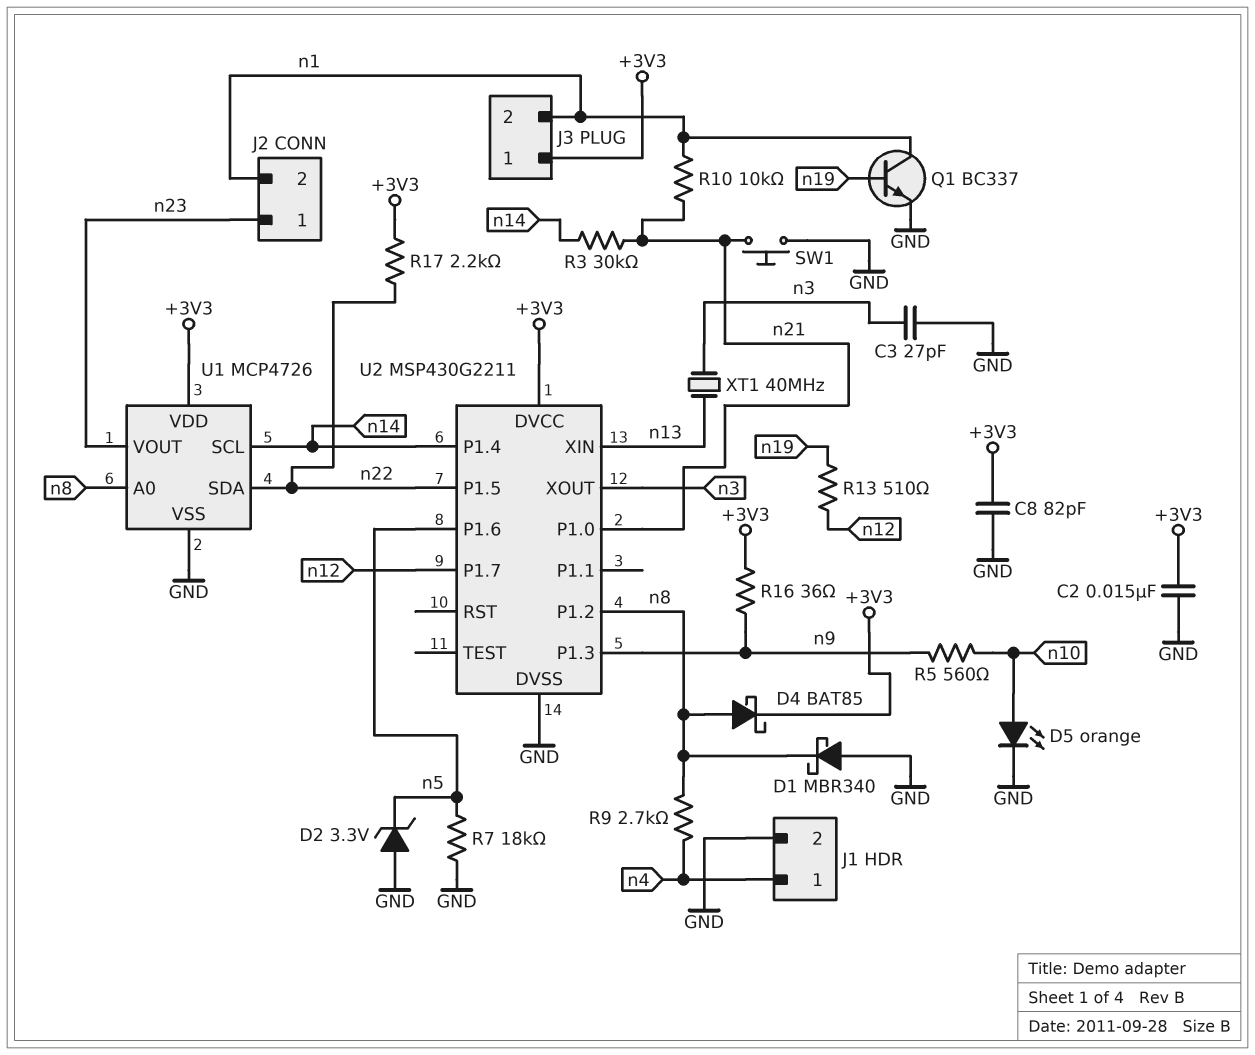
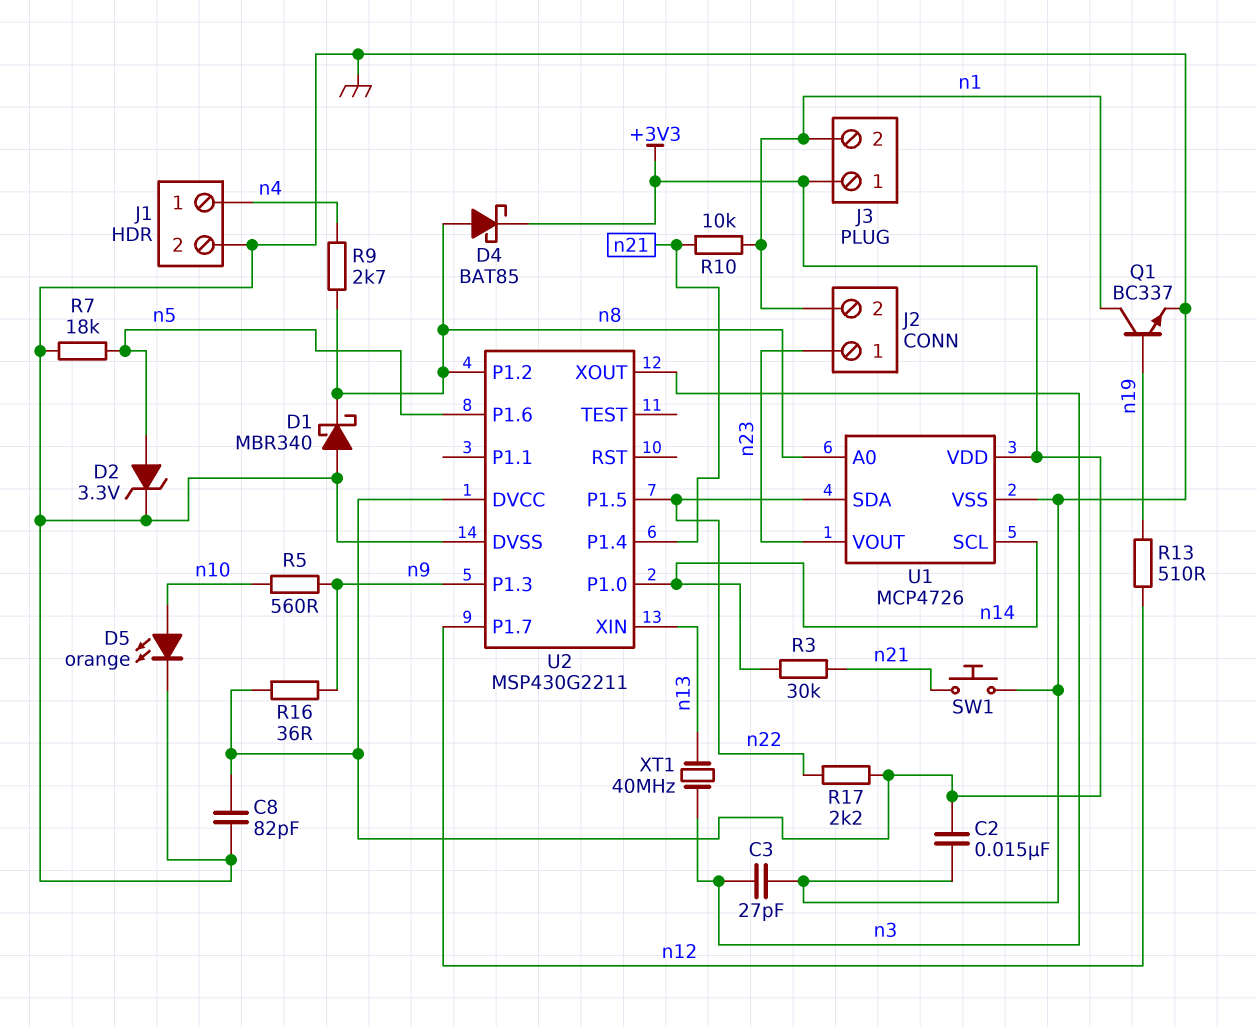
D2: zener 3.3V (A GND, K n5) -> zener 3.3V (A n5, K GND)
U2 pin P1.0: n21 -> n14
U2 pin P1.4: n14 -> n21

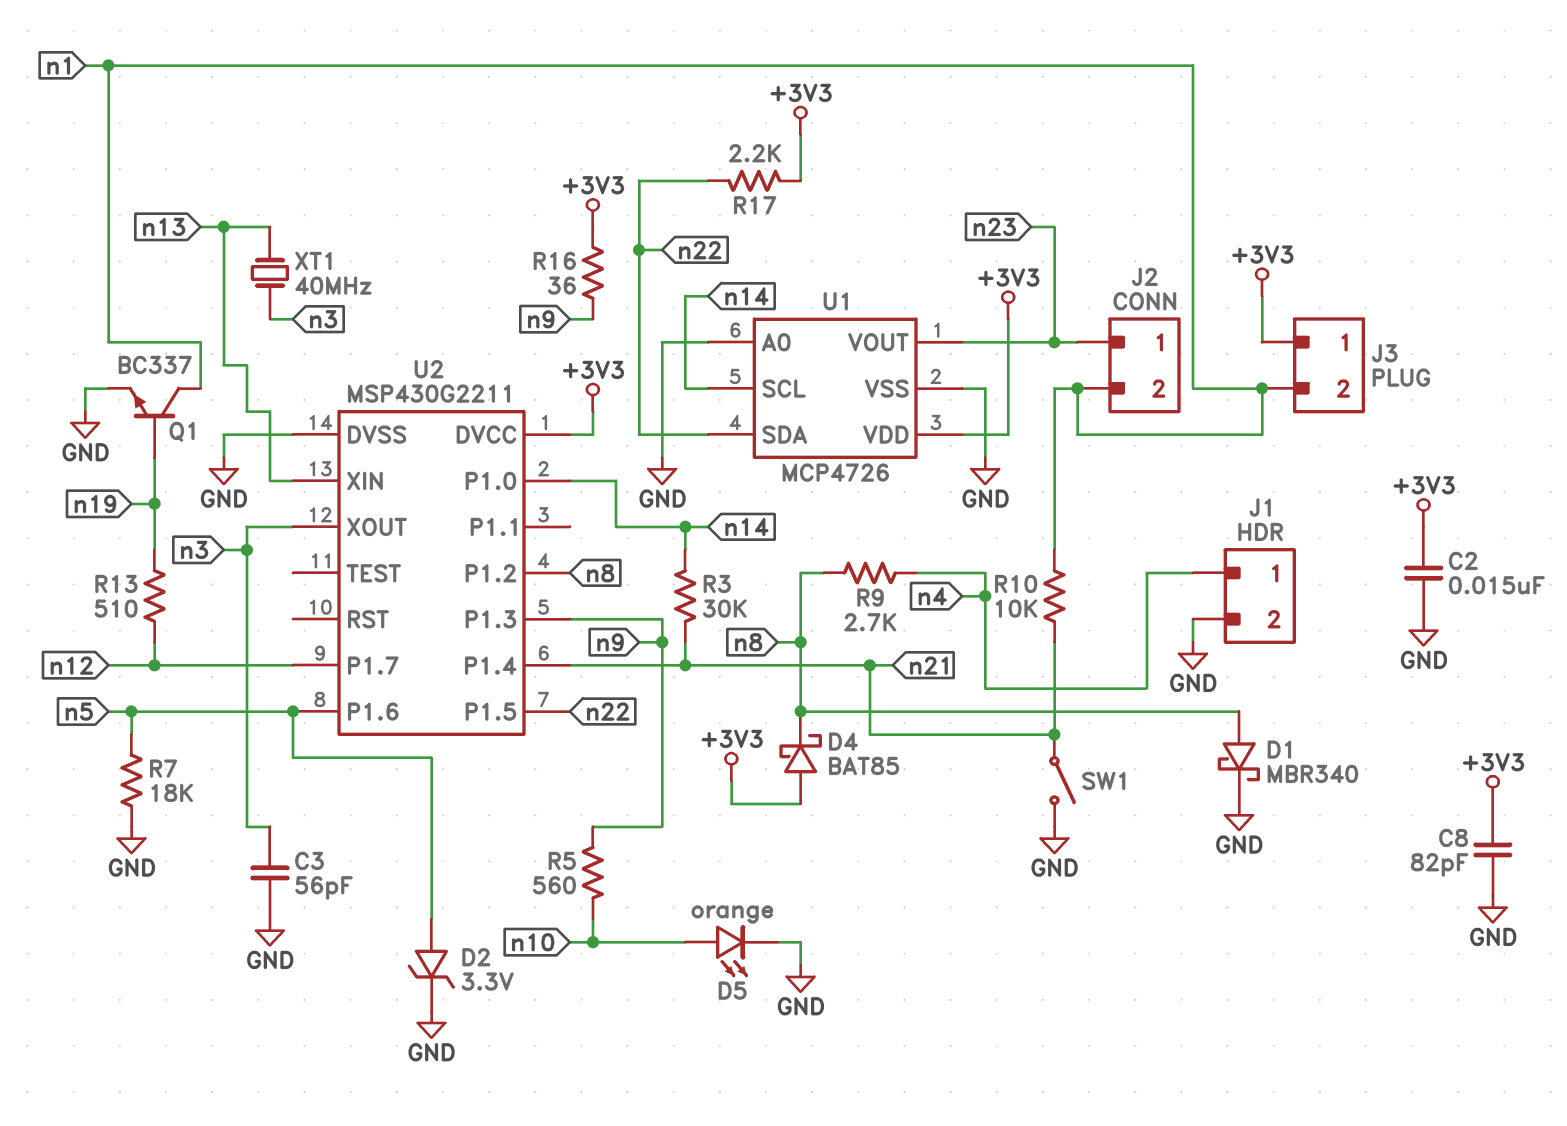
C3: 27pF (GND, n3) -> 56pF (GND, n3)
D1: schottky MBR340 (A GND, K n8) -> schottky MBR340 (A n8, K GND)
D4: schottky BAT85 (A n8, K +3V3) -> schottky BAT85 (A +3V3, K n8)
SW1: button (GND, n21) -> switch (GND, n21)
U1 pin A0: n8 -> GND

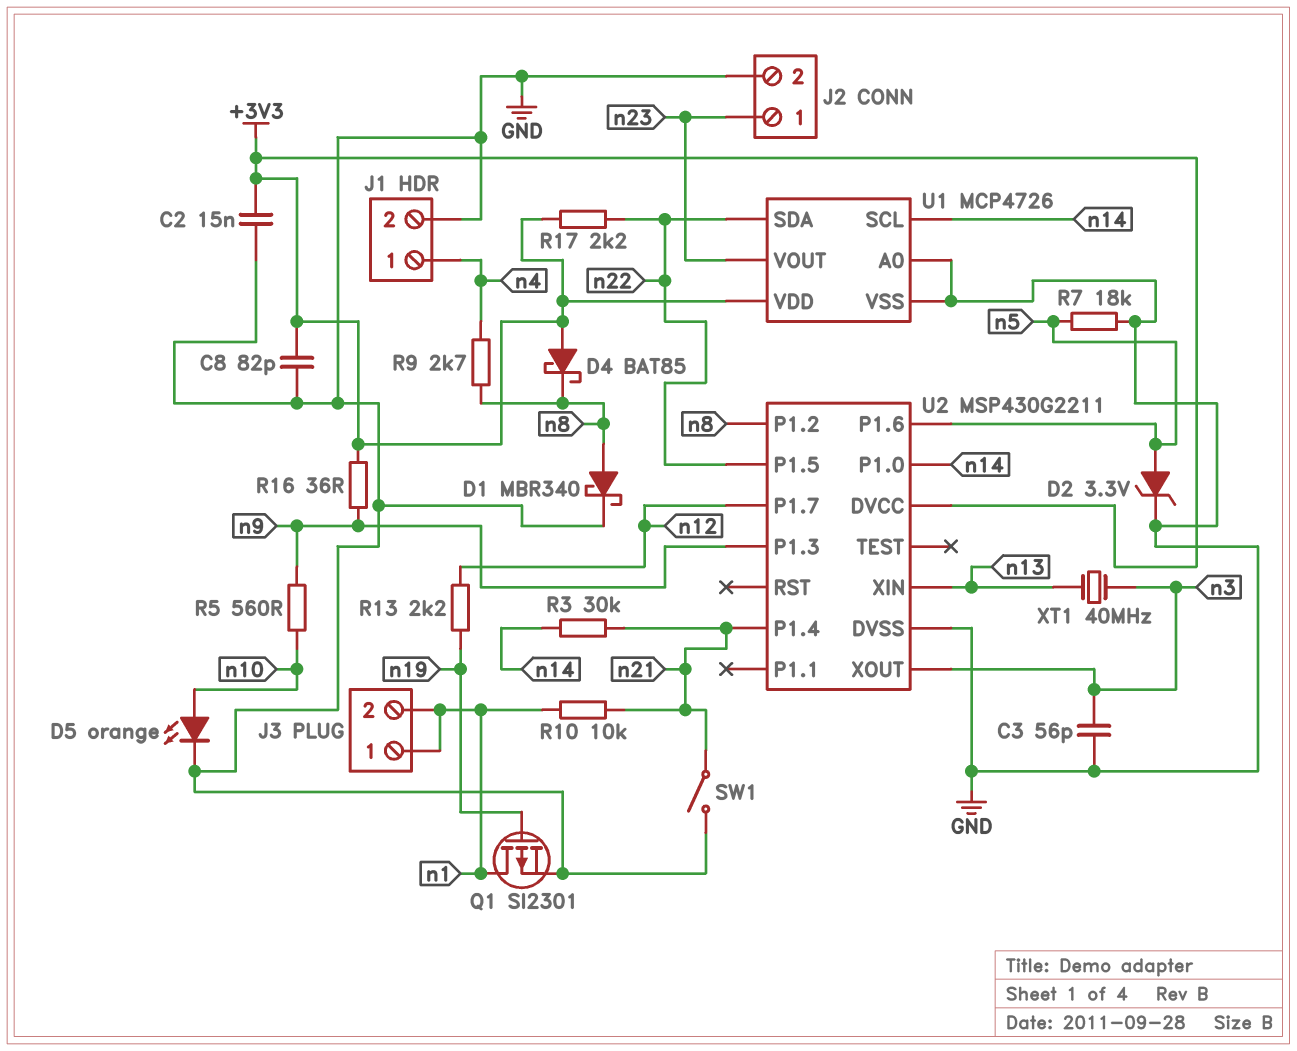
J2 pin 2: n1 -> GND
J3 pin 1: +3V3 -> n1
Q1: NPN BC337 (B n19, C n1, E GND) -> PMOS SI2301 (G n19, D n1, S GND)
R13: 510 (n12, n19) -> 2.2k (n12, n19)

